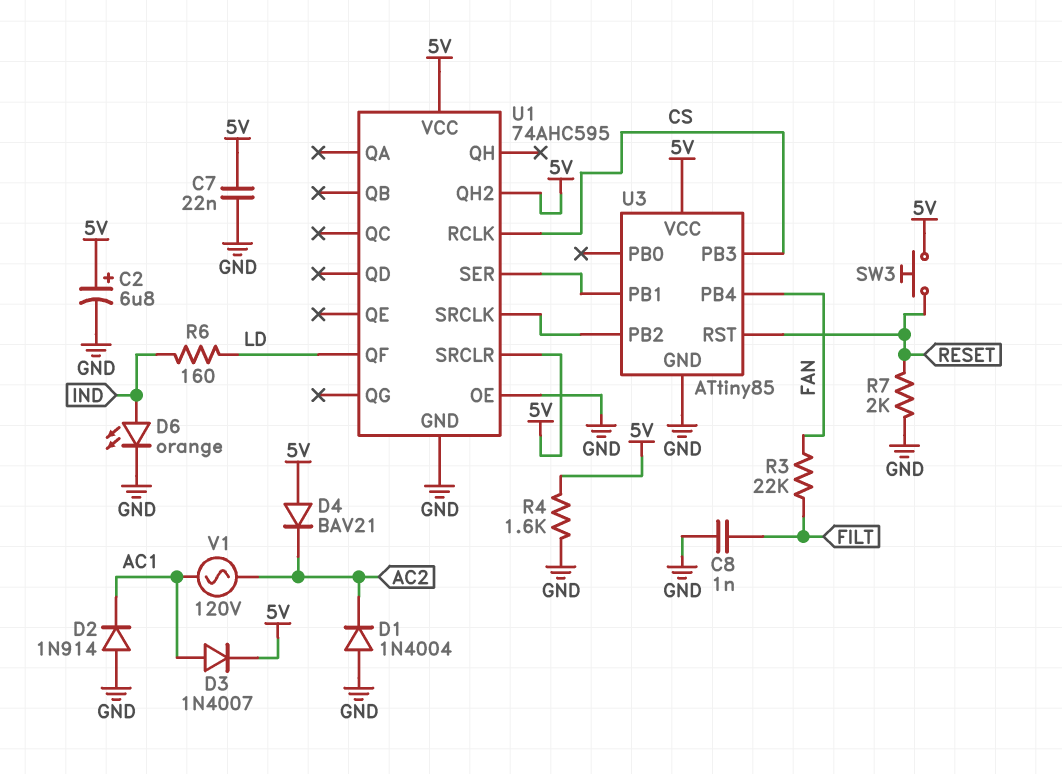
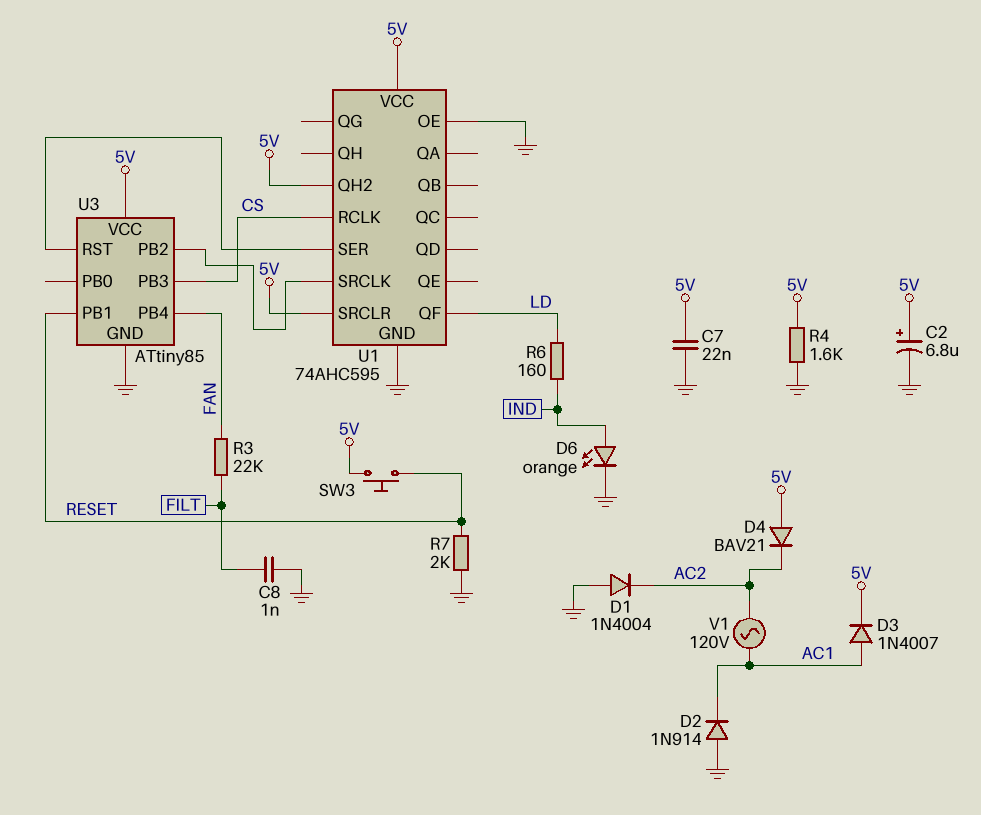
U3 pin PB1: U1/SER -> RESET
U3 pin RST: RESET -> U1/SER

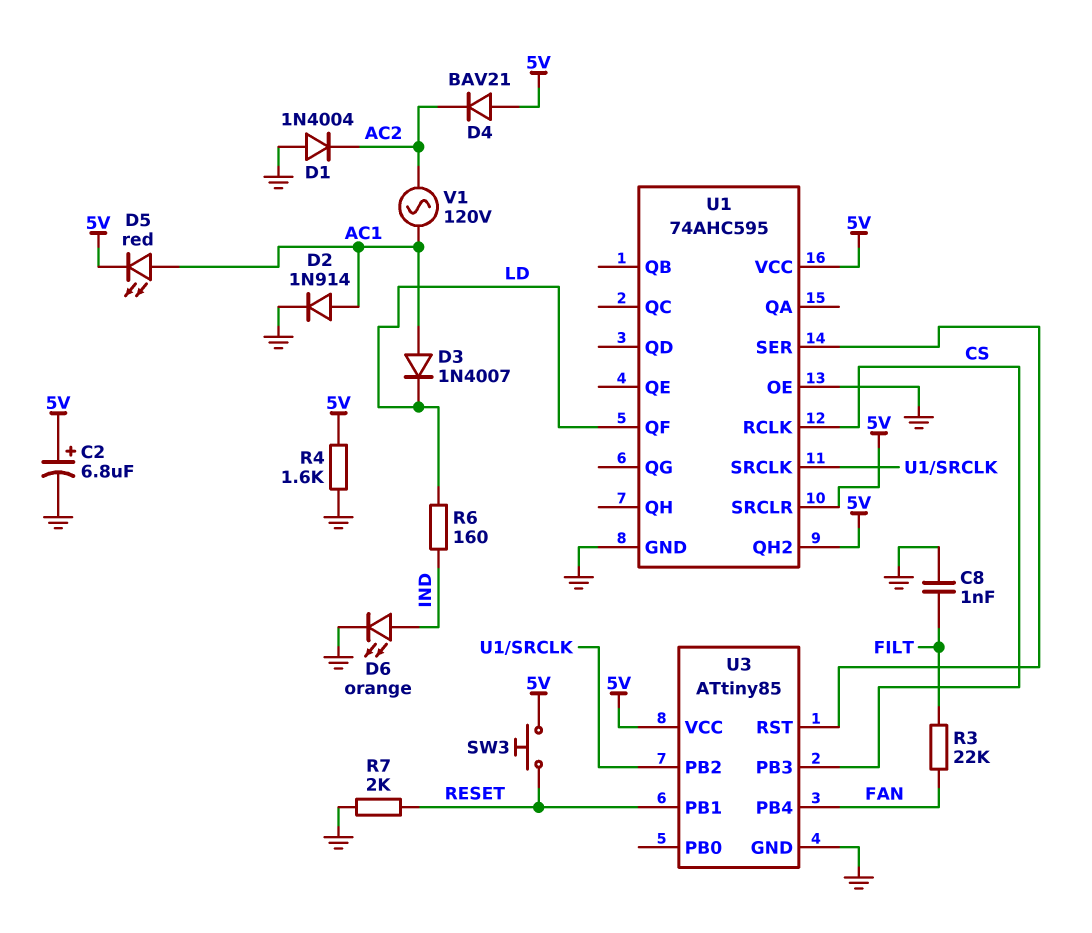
C7: 22nF (5V, GND) -> none
D2: diode 1N914 (A GND, K AC1) -> diode 1N914 (A AC1, K GND)
D3: diode 1N4007 (A AC1, K 5V) -> diode 1N4007 (A AC1, K LD)
D5: none -> LED red (A AC1, K 5V)

